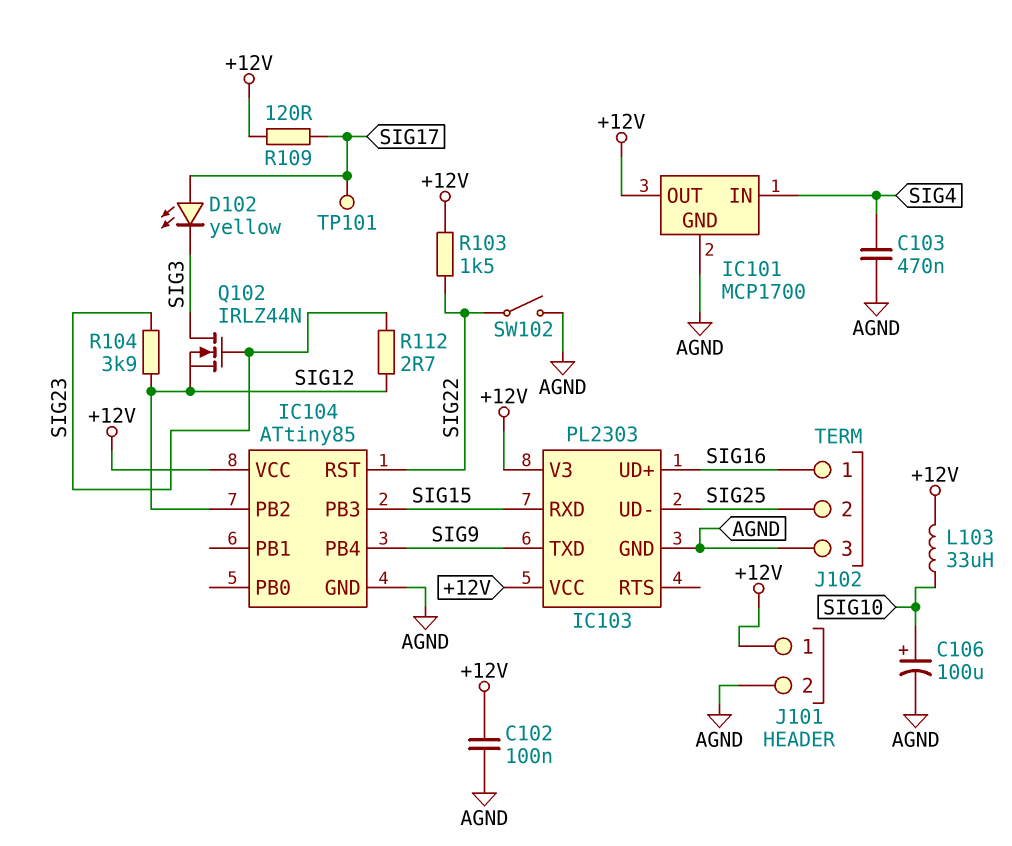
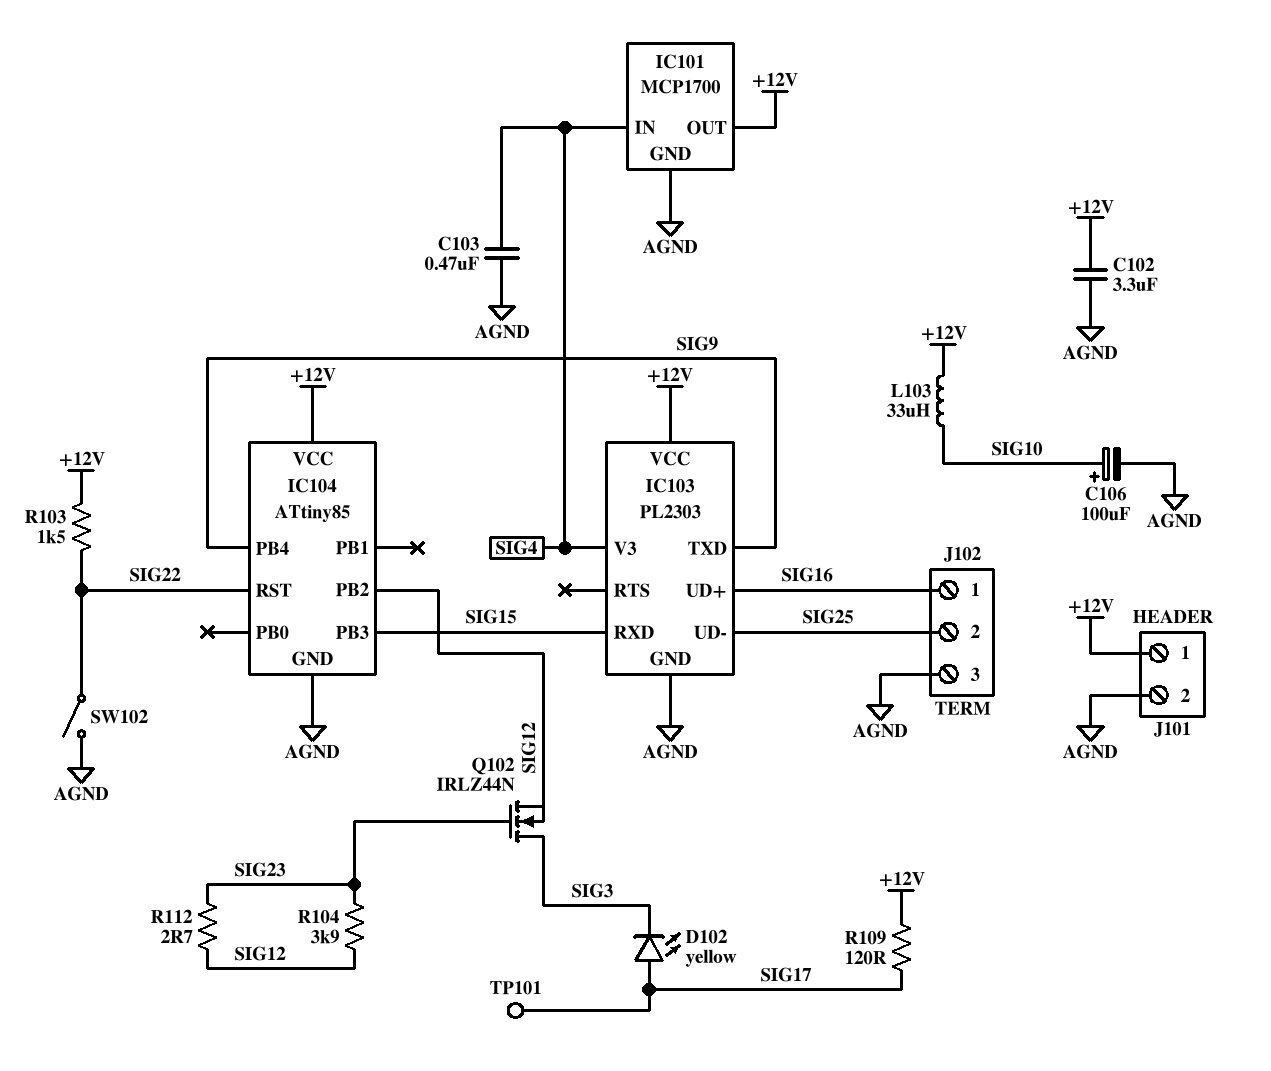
C102: 100nF (+12V, AGND) -> 3.3uF (+12V, AGND)
IC103 pin V3: +12V -> SIG4

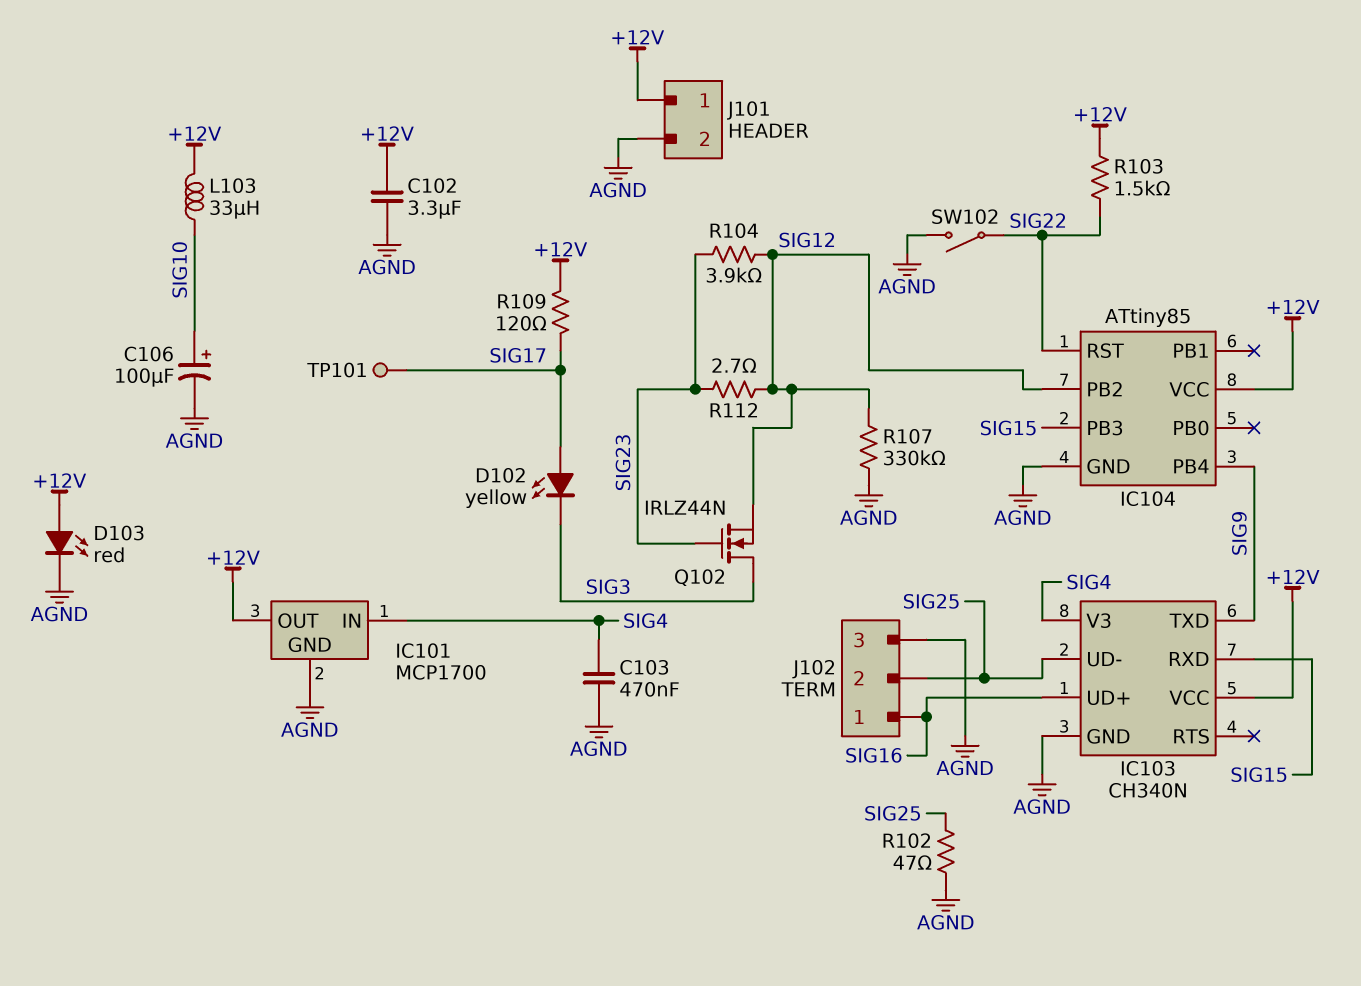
D103: none -> LED red (A +12V, K AGND)
IC103: PL2303 -> CH340N
R102: none -> 47 (AGND, SIG25)
R107: none -> 330k (AGND, SIG12)

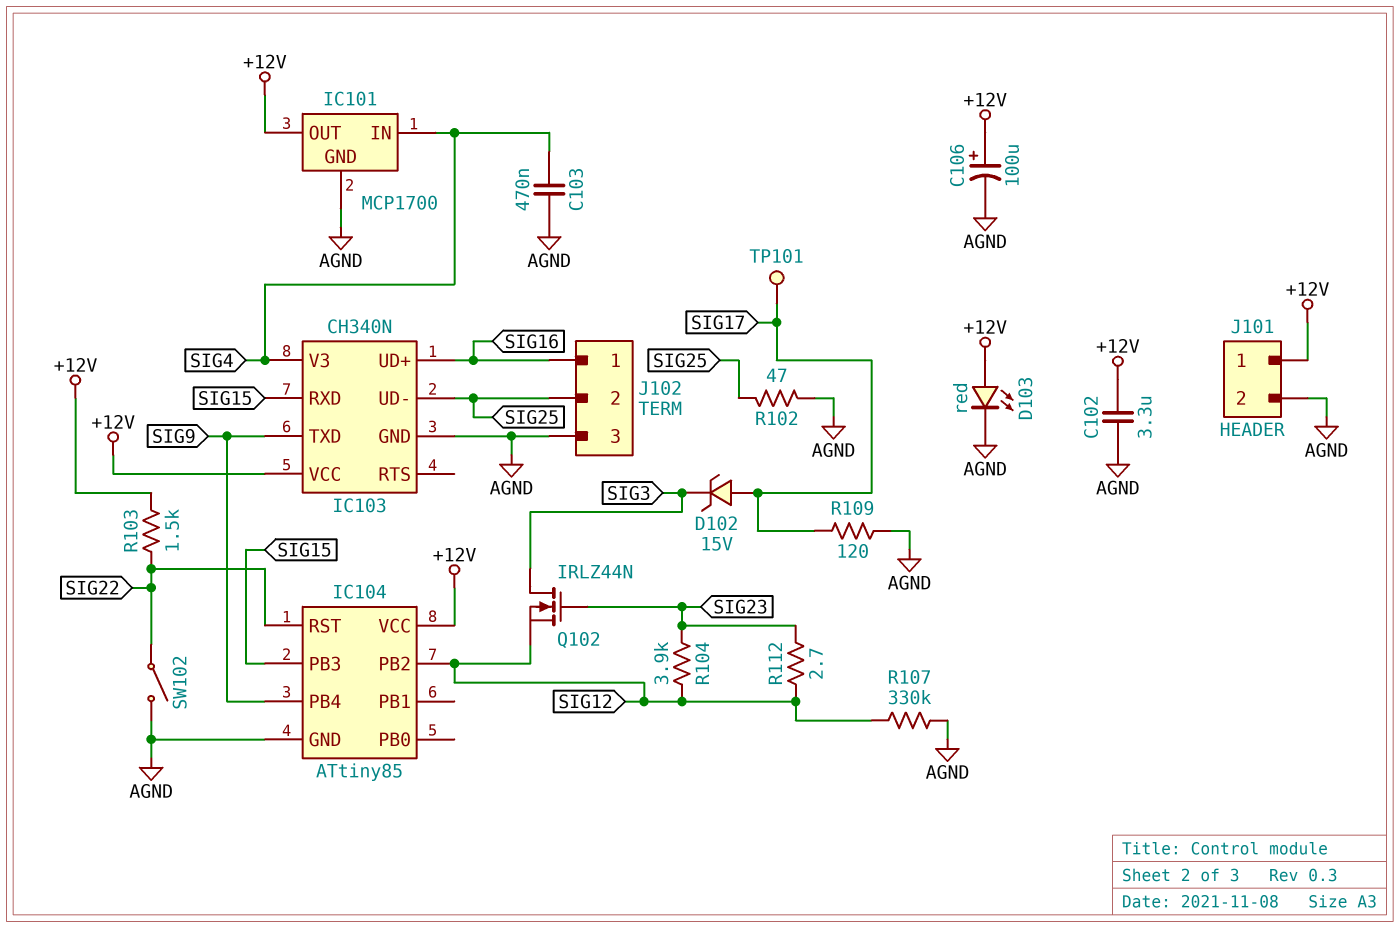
C106: 100uF (plus SIG10, minus AGND) -> 100uF (plus +12V, minus AGND)
D102: LED yellow (A SIG17, K SIG3) -> zener 15V (A SIG17, K SIG3)
L103: 33uH (+12V, SIG10) -> none
R109: 120 (+12V, SIG17) -> 120 (AGND, SIG17)

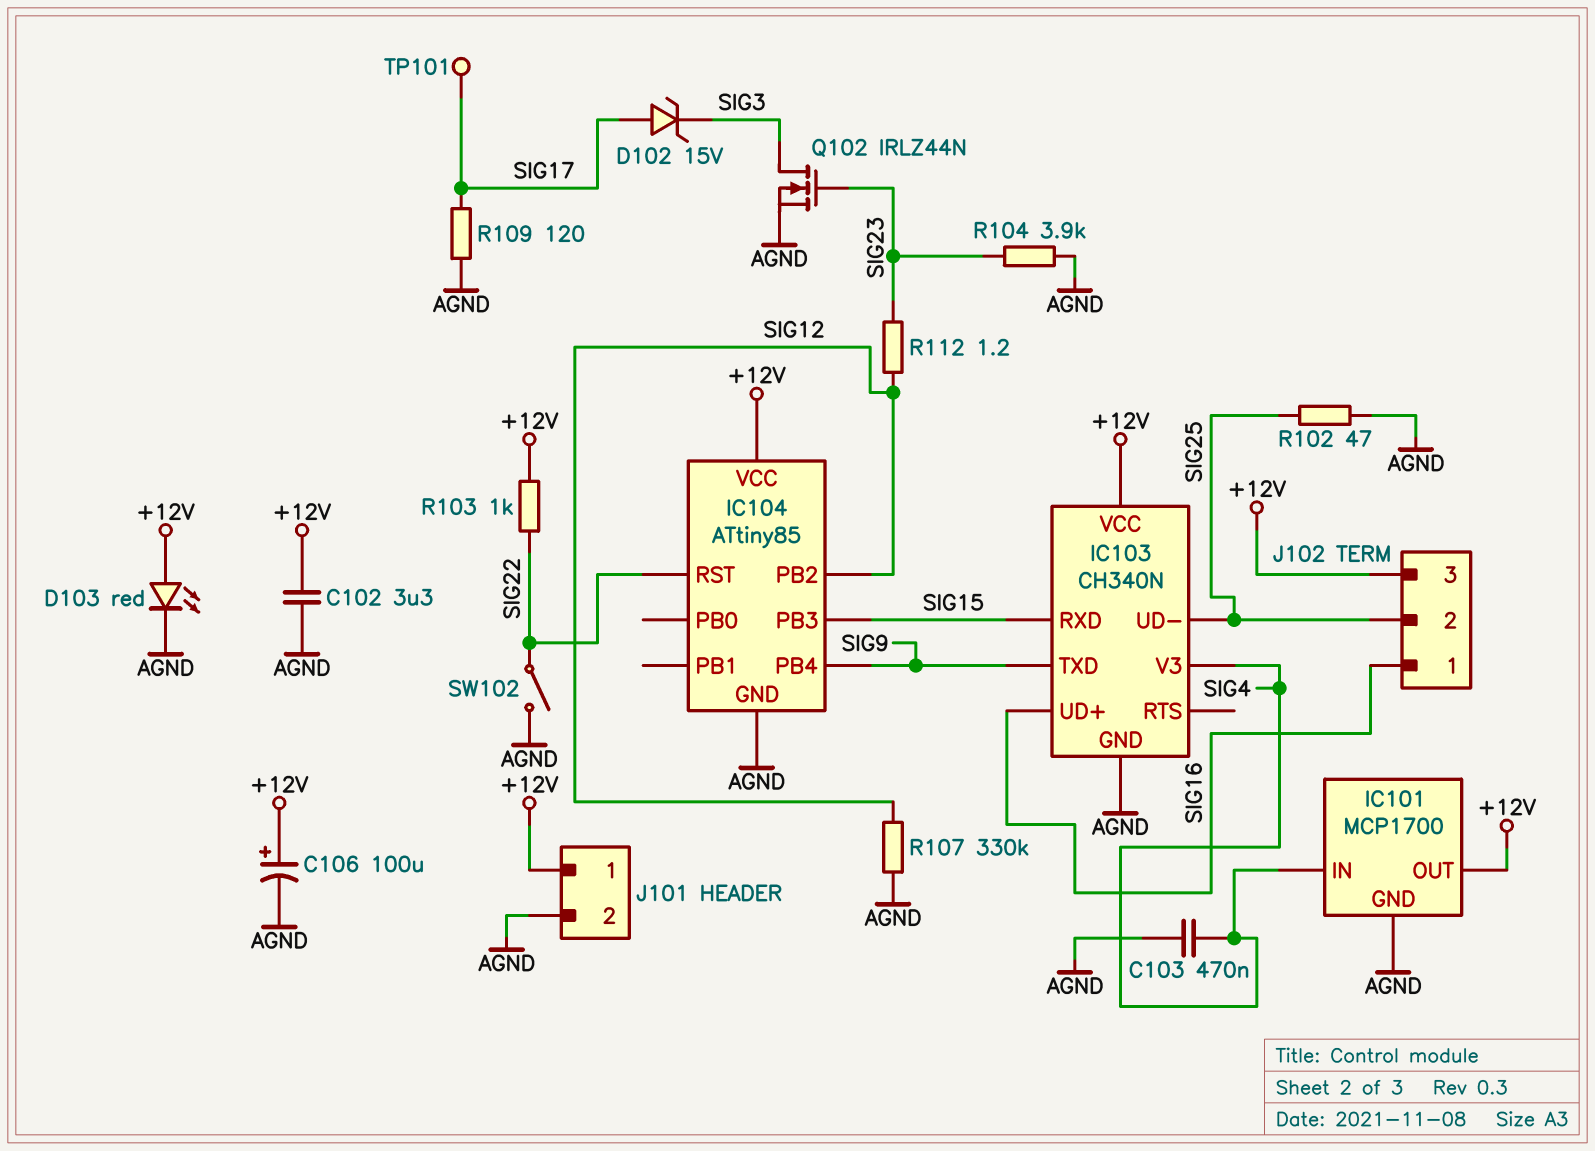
J102 pin 3: AGND -> +12V
Q102: NMOS IRLZ44N (G SIG23, D SIG3, S SIG12) -> NMOS IRLZ44N (G SIG23, D SIG3, S AGND)
R103: 1.5k (+12V, SIG22) -> 1k (+12V, SIG22)
R104: 3.9k (SIG12, SIG23) -> 3.9k (AGND, SIG23)
R112: 2.7 (SIG12, SIG23) -> 1.2 (SIG12, SIG23)

